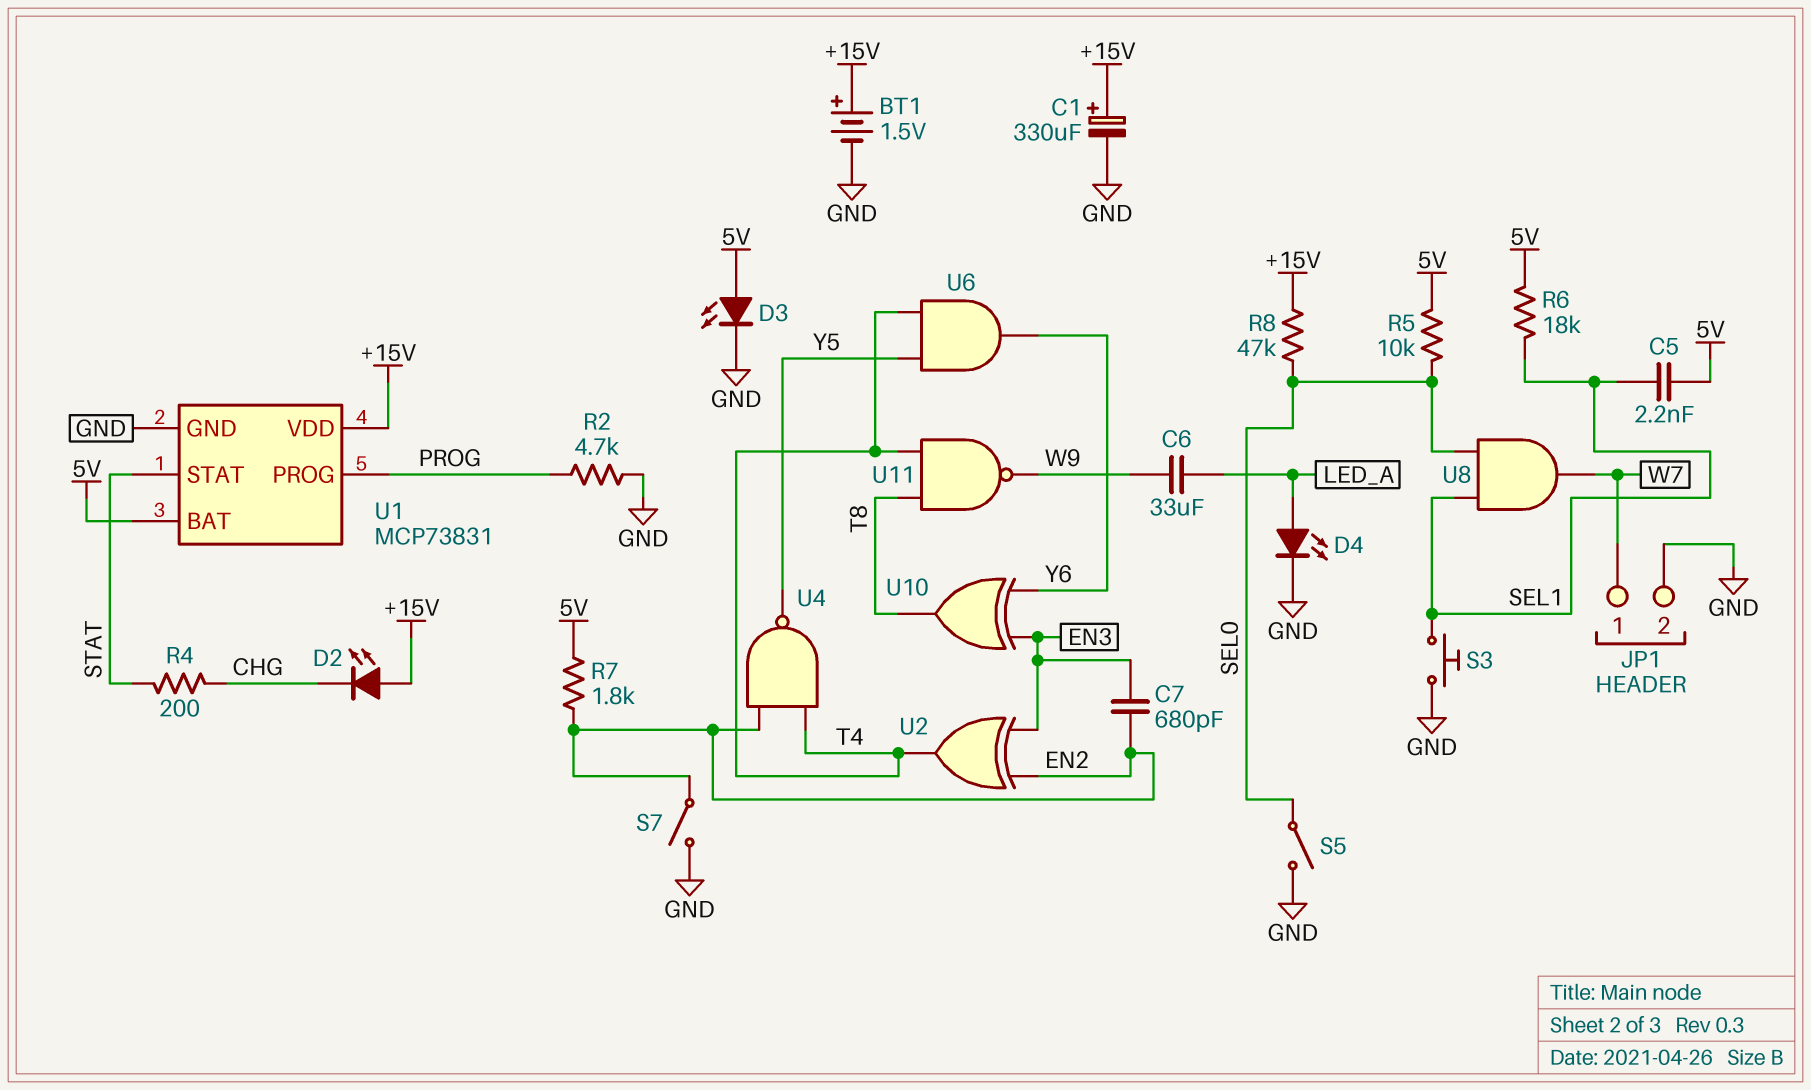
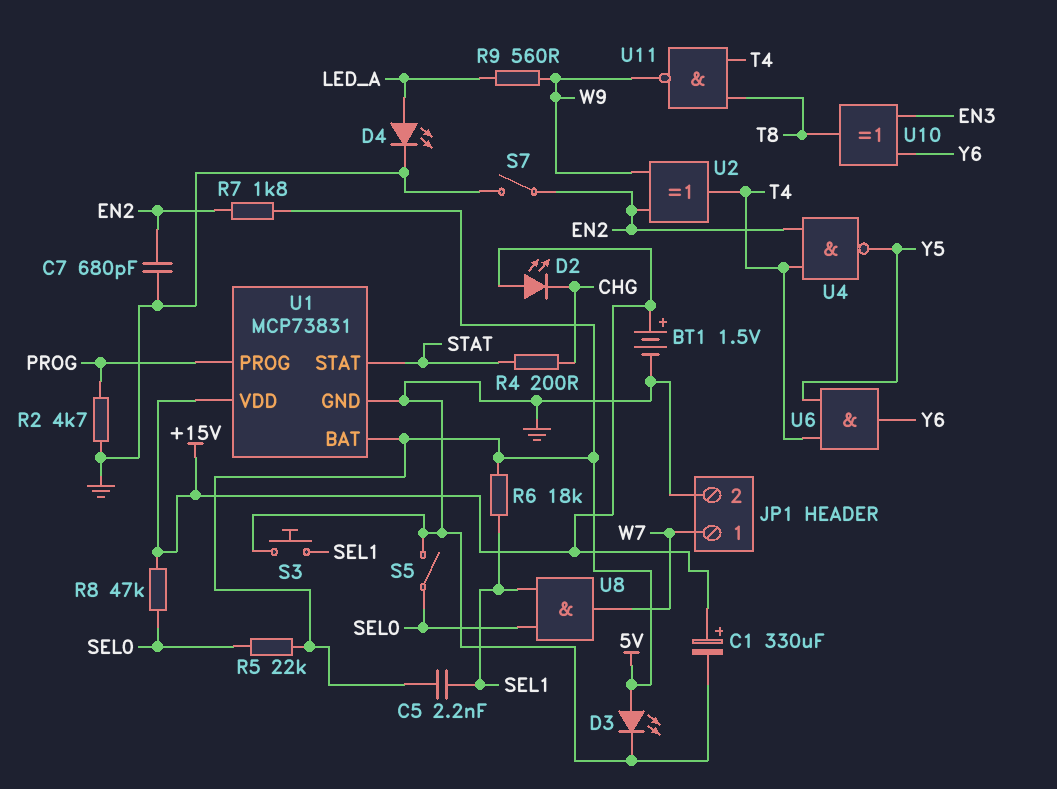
C6: 33uF (LED_A, W9) -> none
C7: 680pF (EN2, EN3) -> 680pF (EN2, GND)
R5: 10k (5V, SEL0) -> 22k (5V, SEL0)
R9: none -> 560 (LED_A, W9)
U2: XOR (in EN2, in EN3, out T4) -> XOR (in EN2, in W9, out T4)

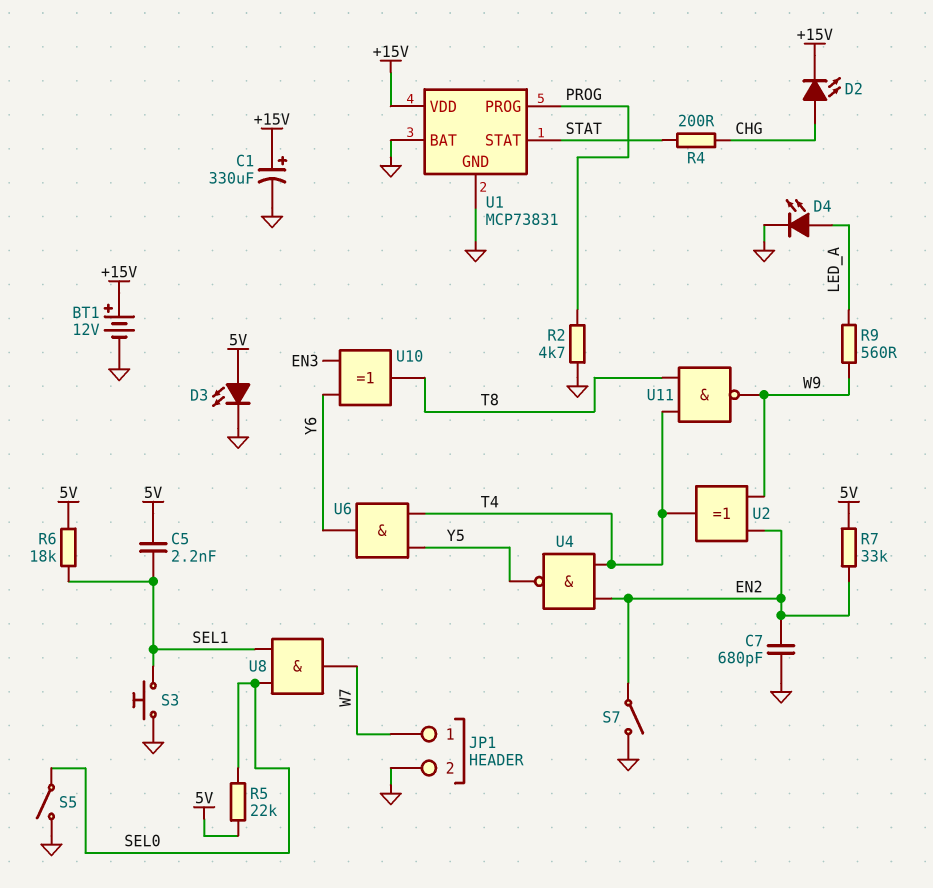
BT1: 1.5V (plus +15V, minus GND) -> 12V (plus +15V, minus GND)
D2: LED (A +15V, K CHG) -> LED (A CHG, K +15V)
R7: 1.8k (5V, EN2) -> 33k (5V, EN2)
R8: 47k (+15V, SEL0) -> none
U1 pin BAT: 5V -> GND

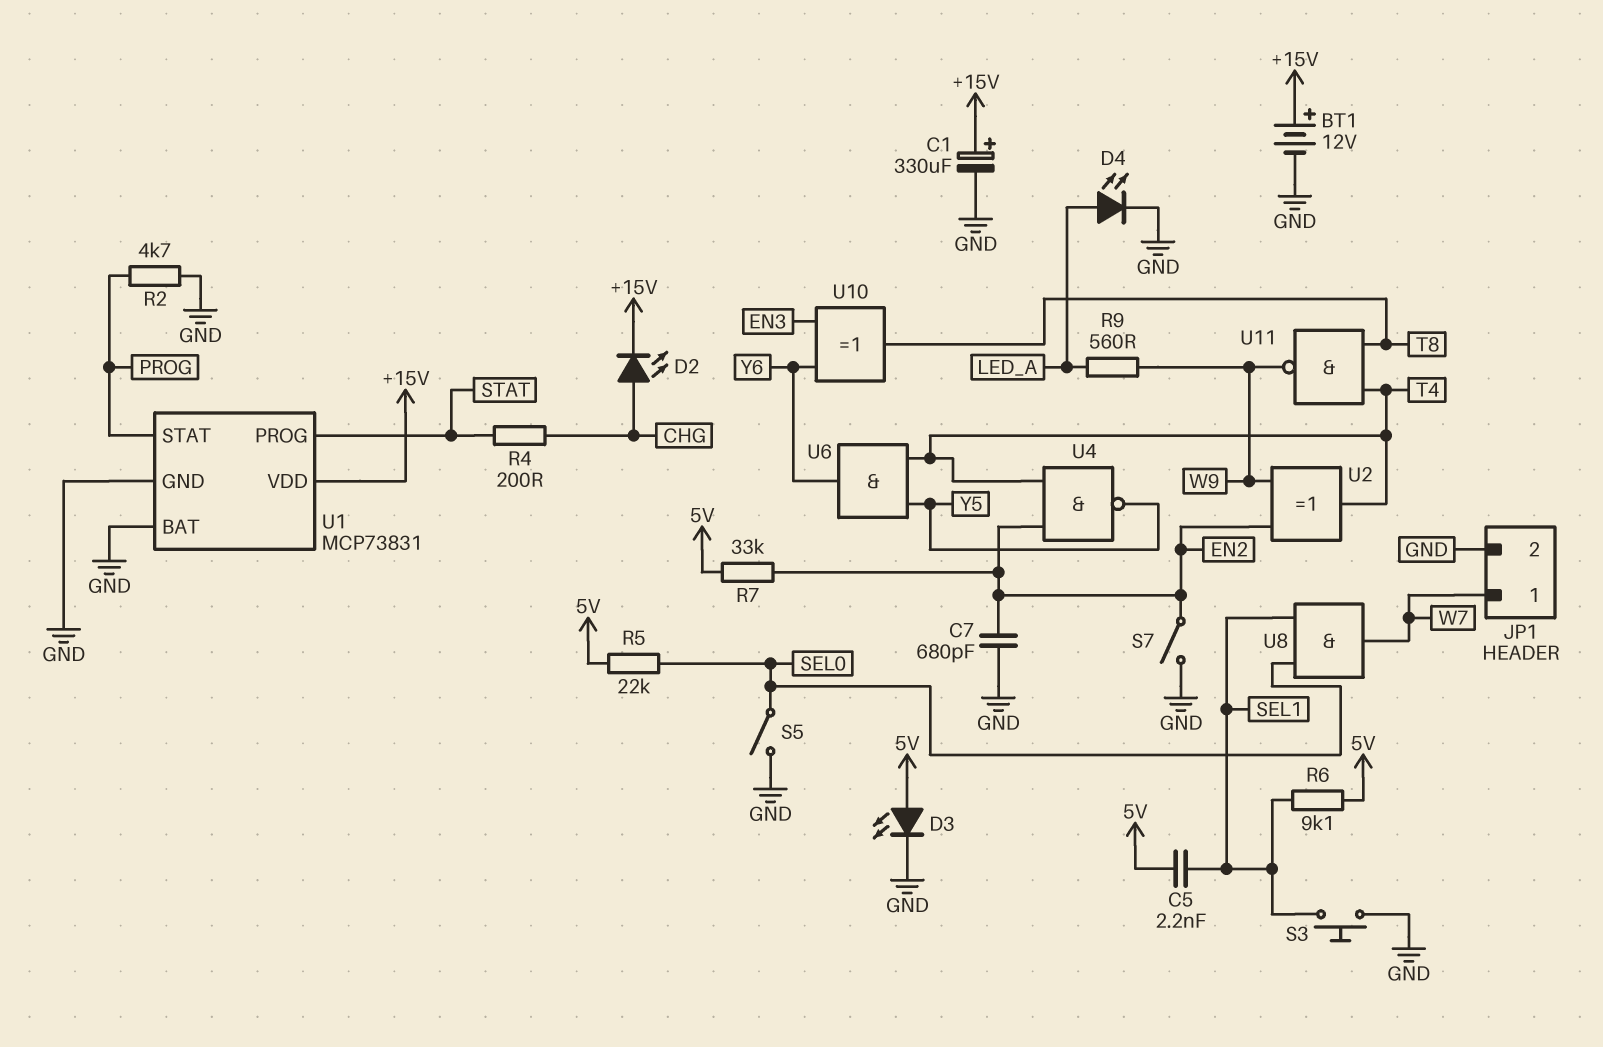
R6: 18k (5V, SEL1) -> 9.1k (5V, SEL1)
U1 pin PROG: PROG -> STAT
U1 pin STAT: STAT -> PROG

